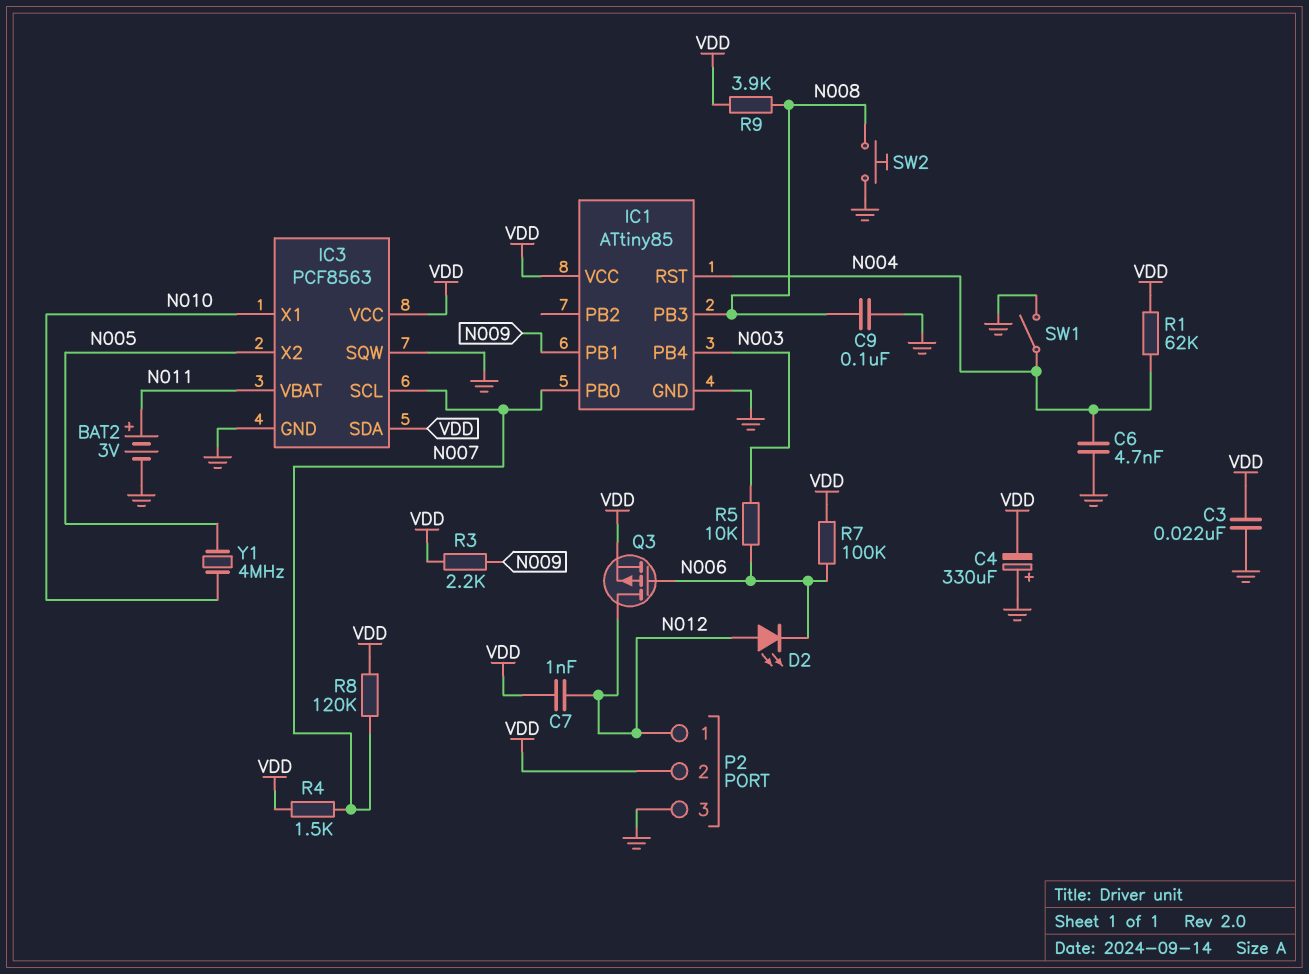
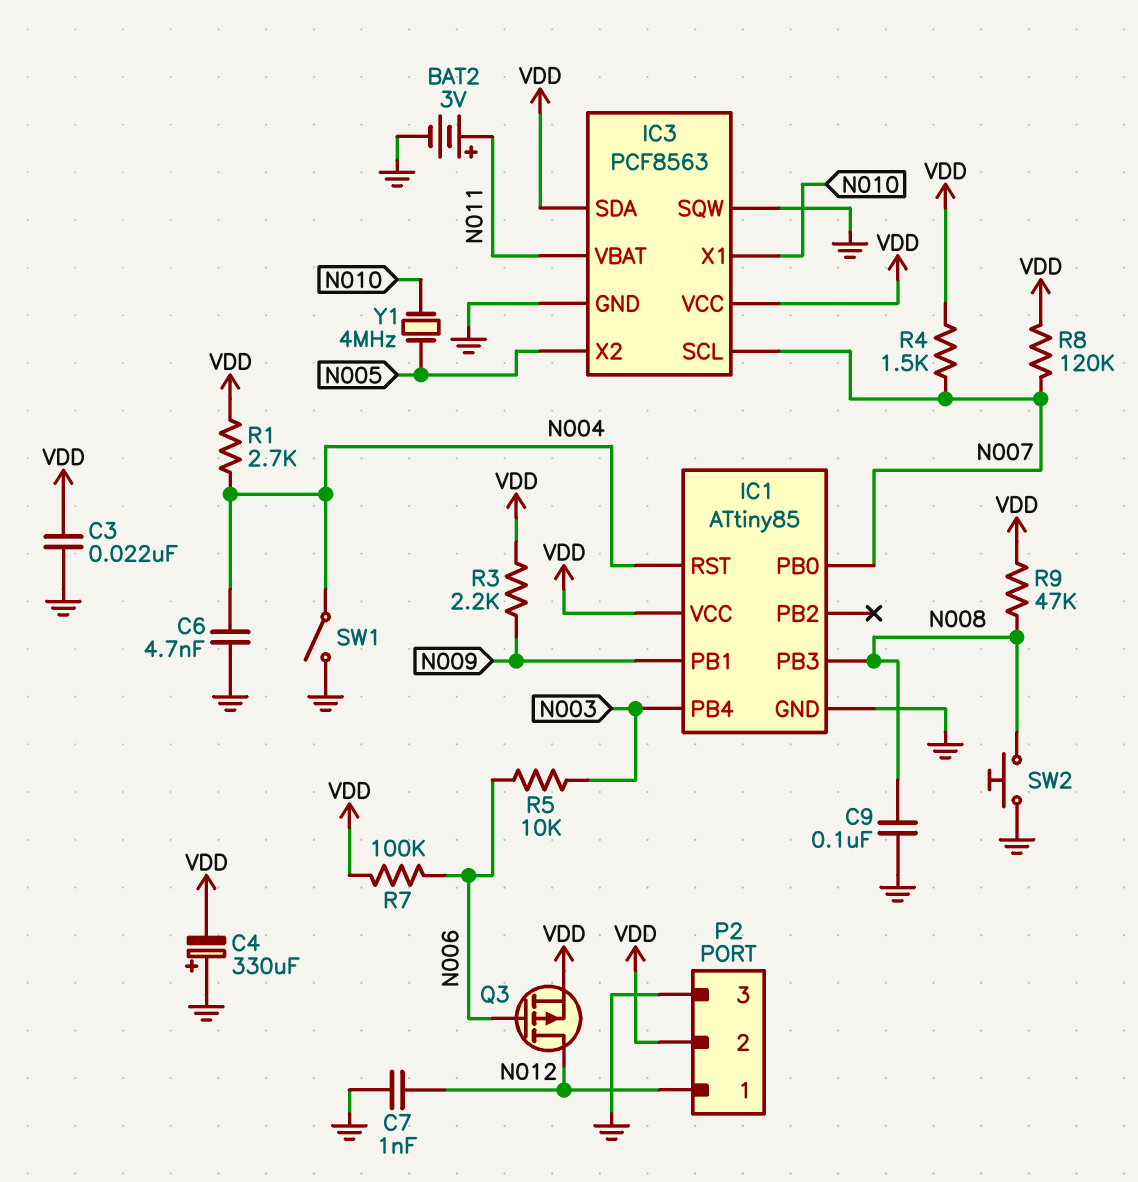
C7: 1nF (N012, VDD) -> 1nF (GND, N012)
D2: LED (A N012, K N006) -> none
R1: 62k (N004, VDD) -> 2.7k (N004, VDD)
R9: 3.9k (N008, VDD) -> 47k (N008, VDD)

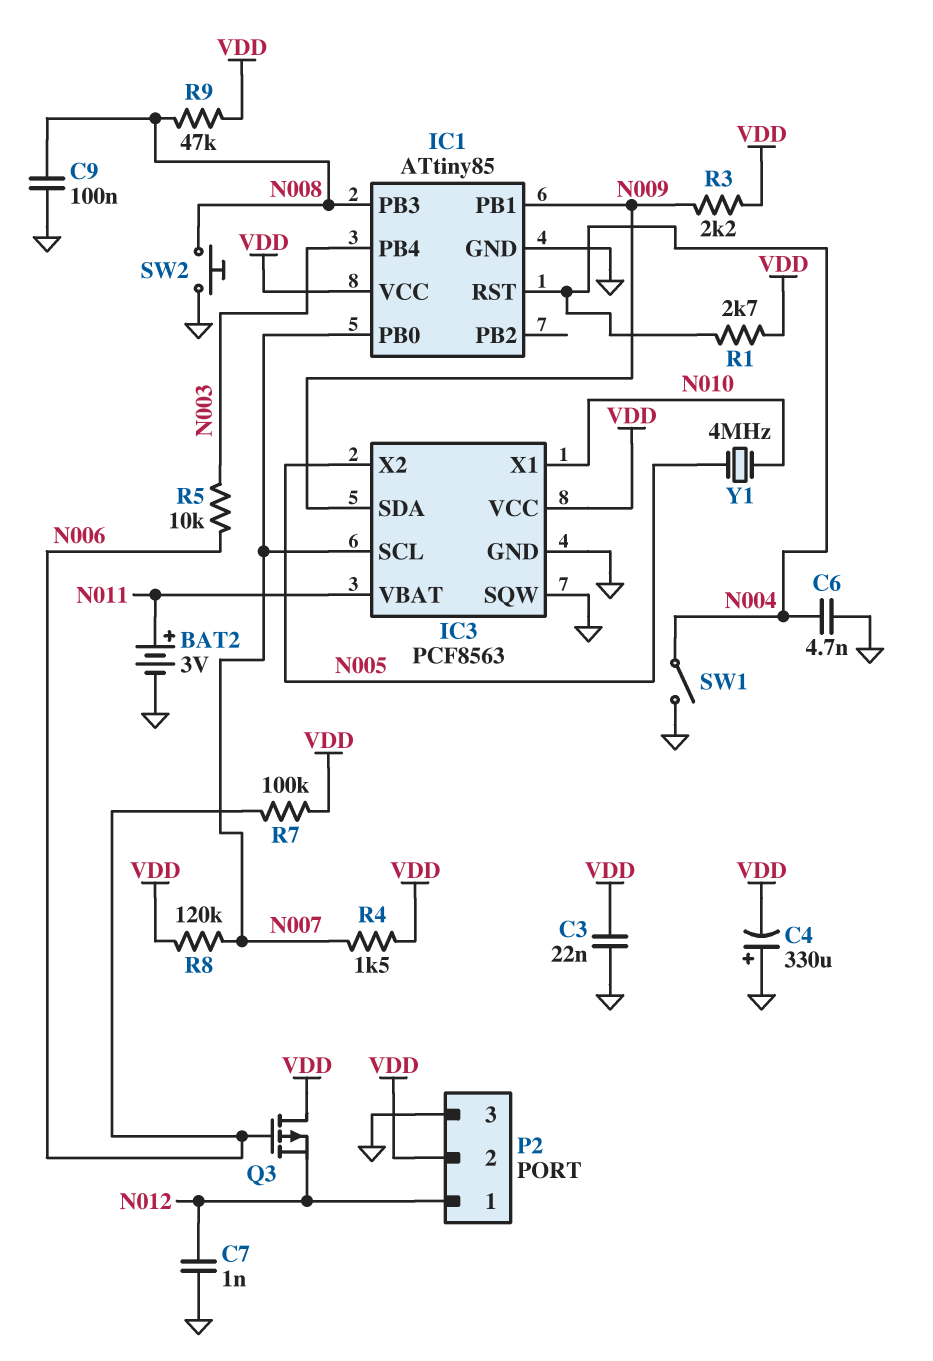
IC3 pin SDA: VDD -> N009
Q3: PMOS (G N006, D N012, S VDD) -> PMOS (G N006, D VDD, S N012)

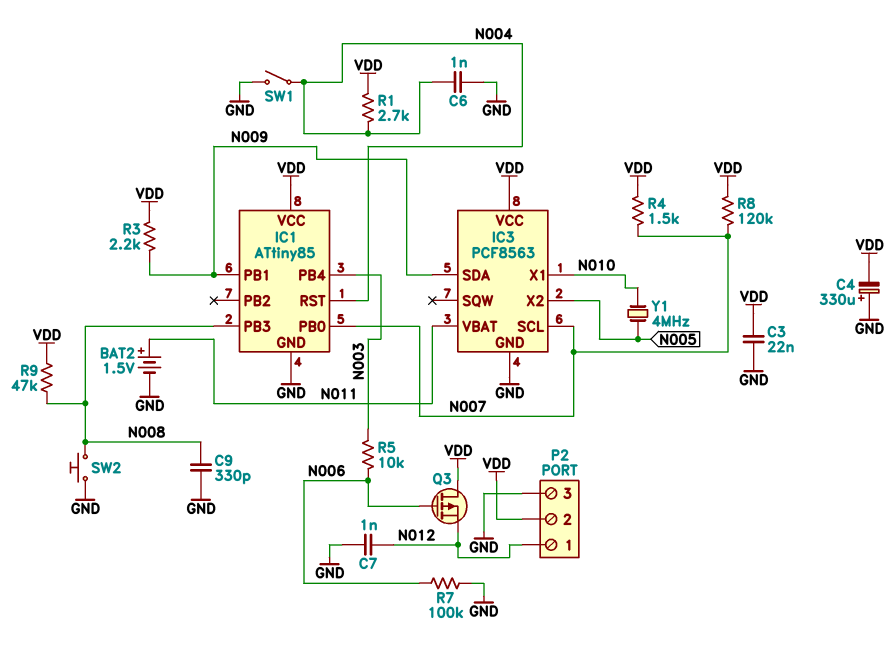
BAT2: 3V (plus N011, minus GND) -> 1.5V (plus N011, minus GND)
C6: 4.7nF (GND, N004) -> 1nF (GND, N004)
C9: 100nF (GND, N008) -> 330pF (GND, N008)
IC3 pin SQW: GND -> none
R7: 100k (N006, VDD) -> 100k (GND, N006)

